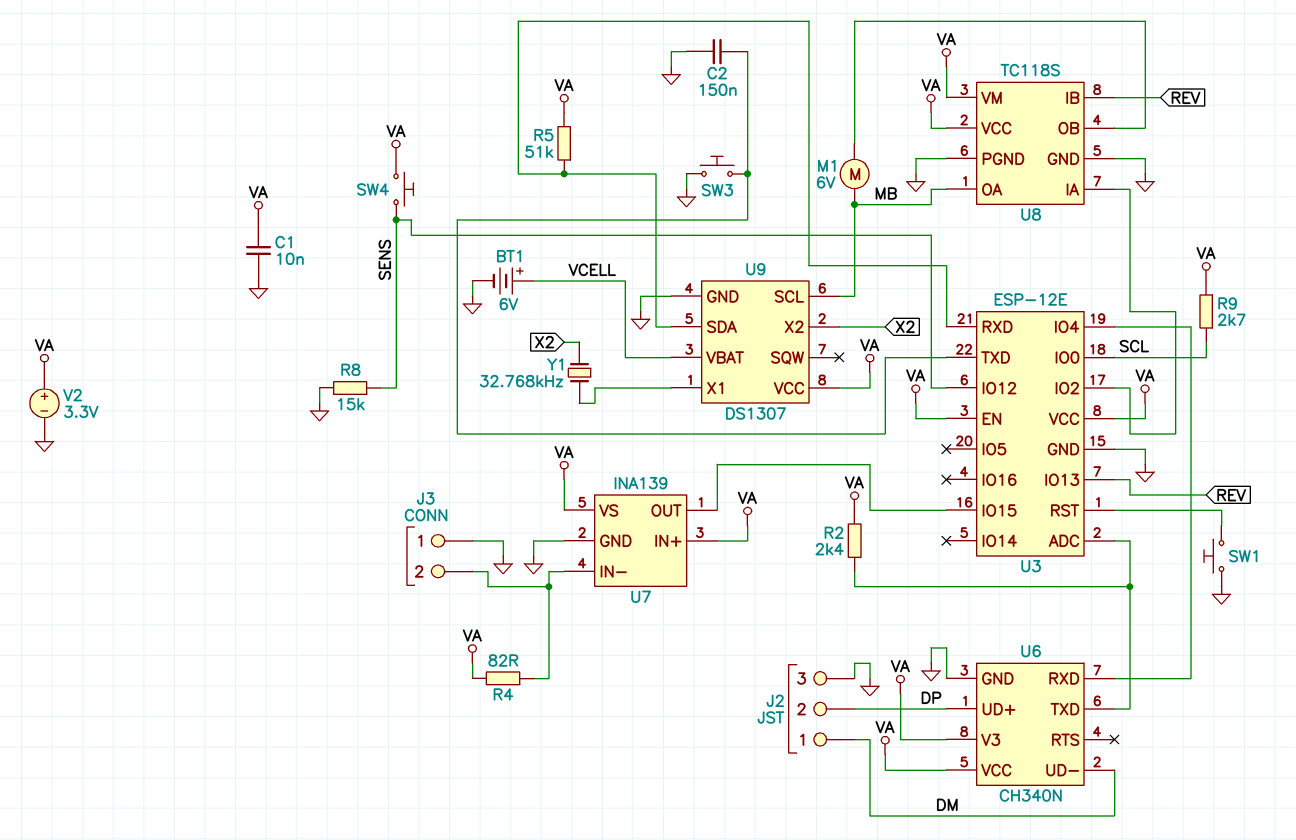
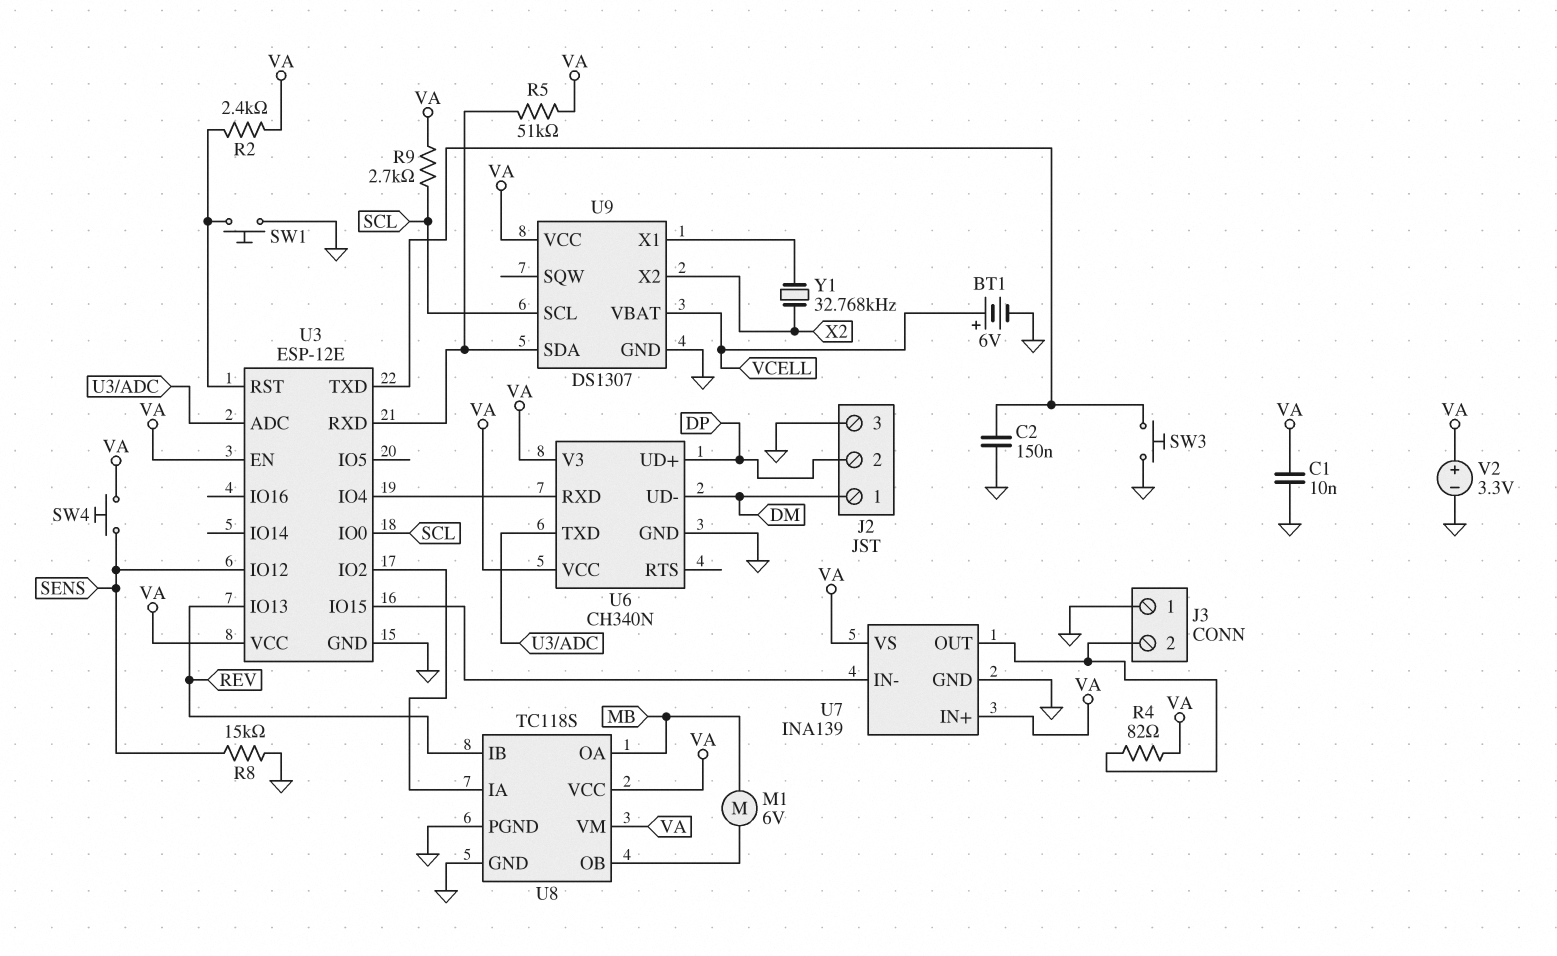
R2: 2.4k (U3/ADC, VA) -> 2.4k (U3/RST, VA)
U7 pin IN-: J3/2 -> U3/IO15
U7 pin OUT: U3/IO15 -> J3/2
U9 pin SCL: MB -> SCL

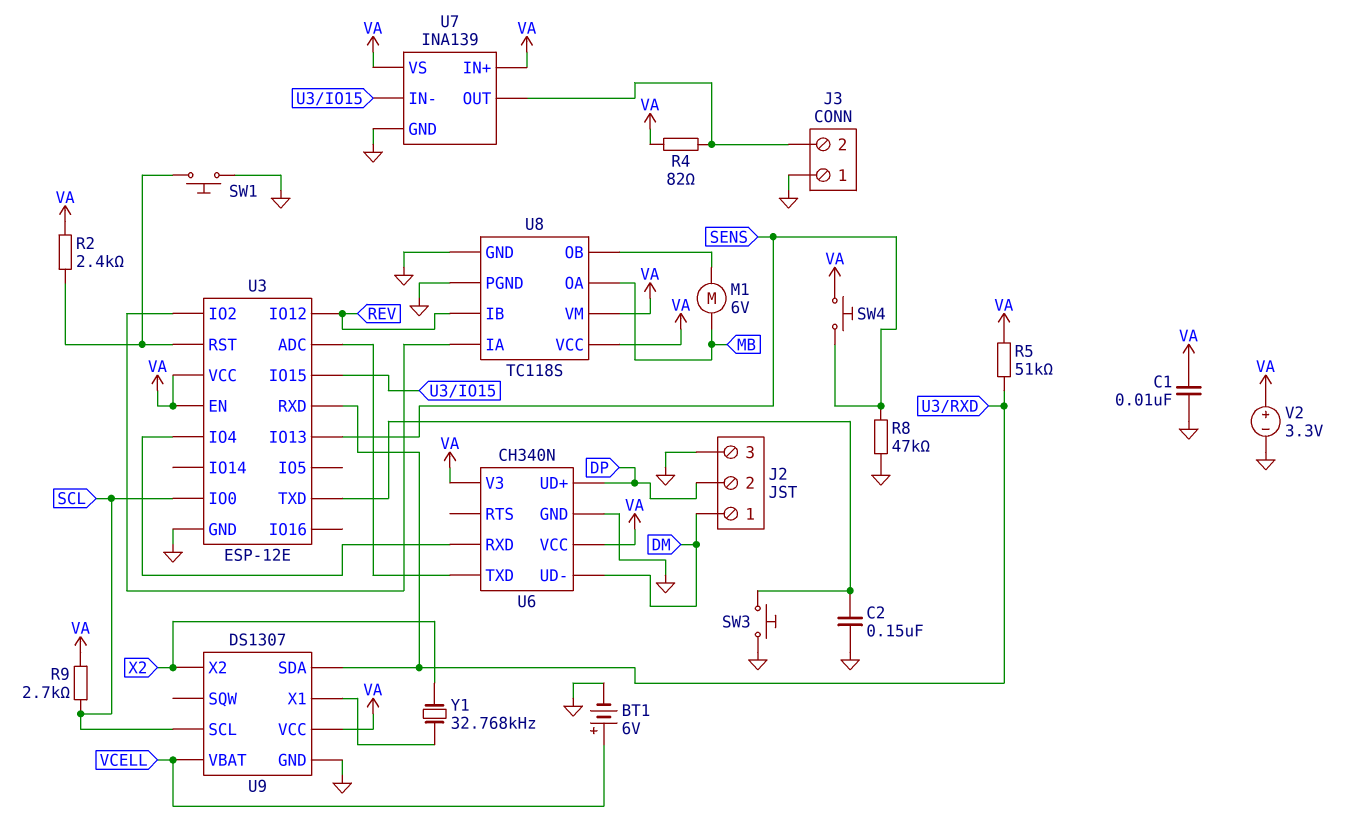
R8: 15k (GND, SENS) -> 47k (GND, SENS)
U3 pin IO12: SENS -> REV
U3 pin IO13: REV -> SENS

